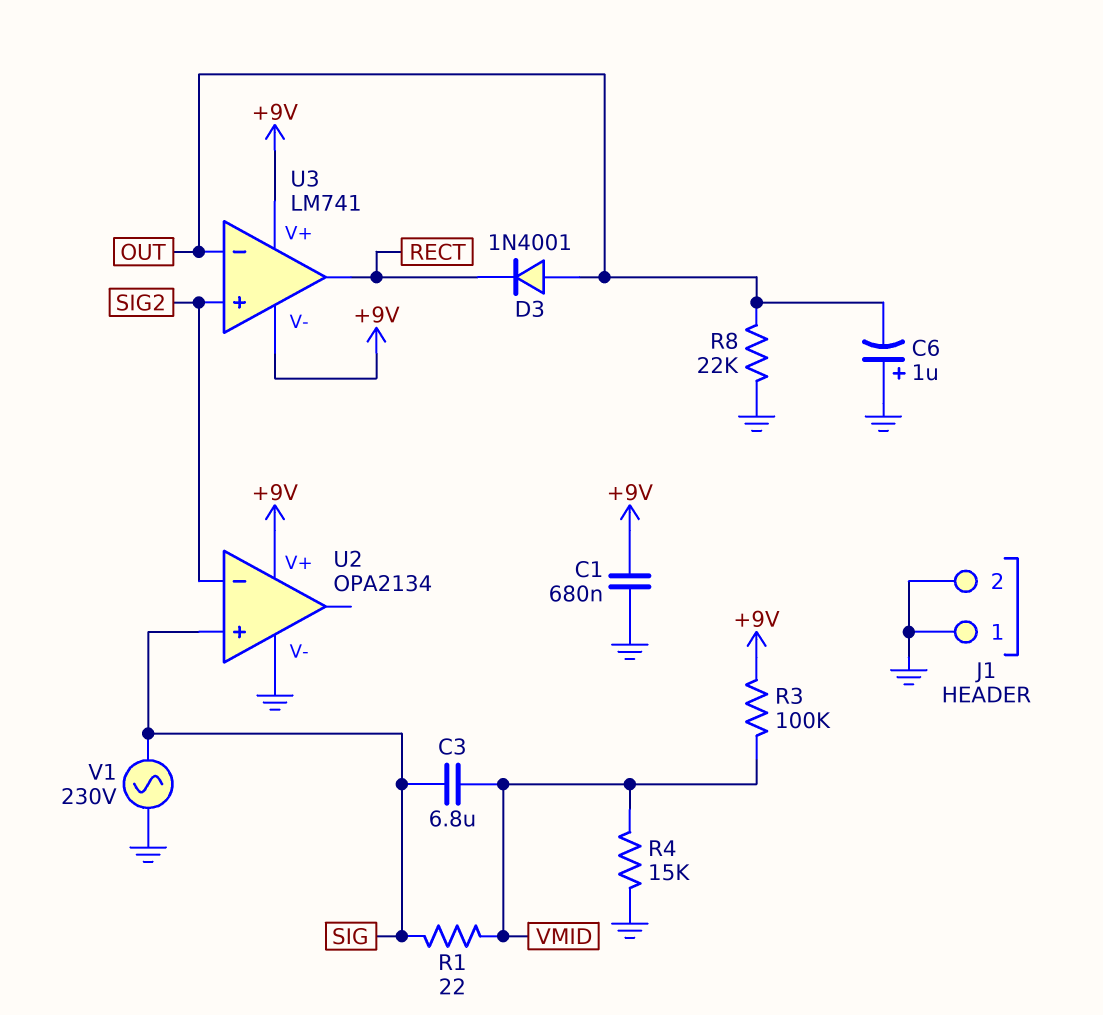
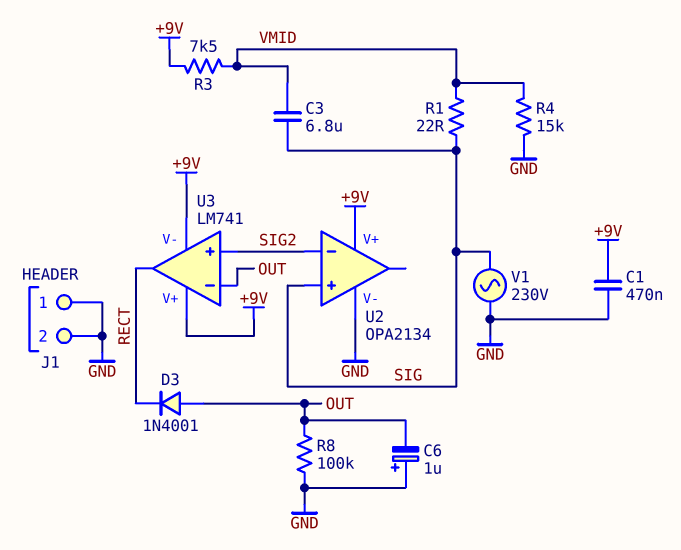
C1: 680nF (+9V, GND) -> 470nF (+9V, GND)
R3: 100k (+9V, VMID) -> 7.5k (+9V, VMID)
R8: 22k (GND, OUT) -> 100k (GND, OUT)

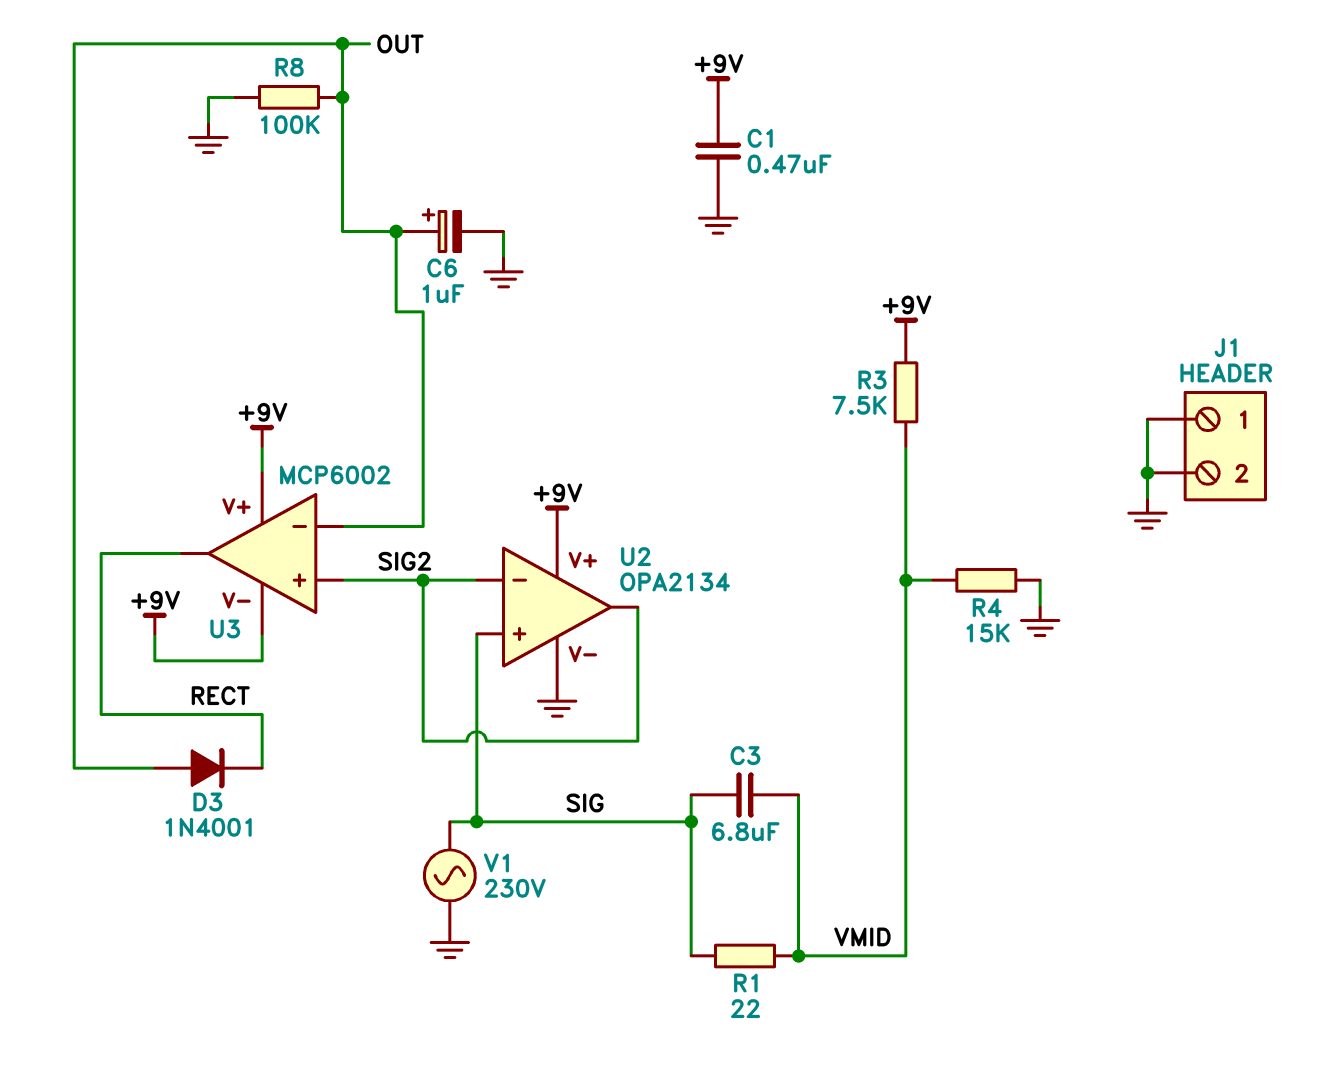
C6: 1uF (plus GND, minus OUT) -> 1uF (plus OUT, minus GND)
U2 pin out: none -> SIG2
U3: LM741 -> MCP6002

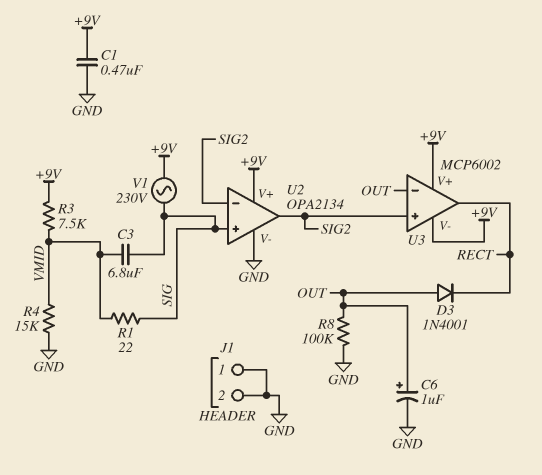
V1: AC 230V (GND, SIG) -> AC 230V (+9V, SIG)

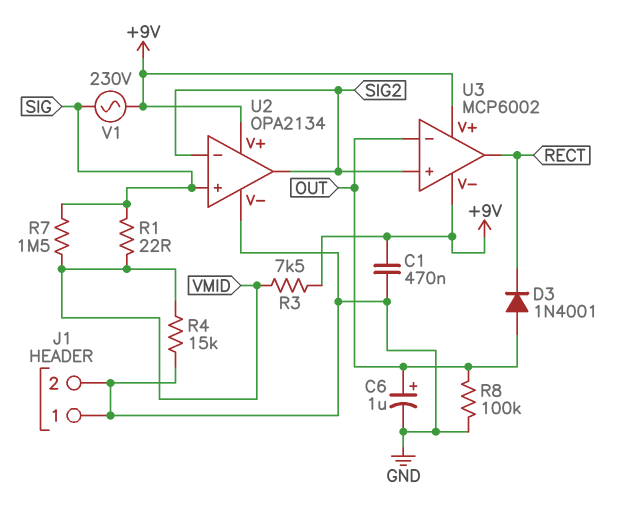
C3: 6.8uF (SIG, VMID) -> none
R7: none -> 1.5M (SIG, VMID)

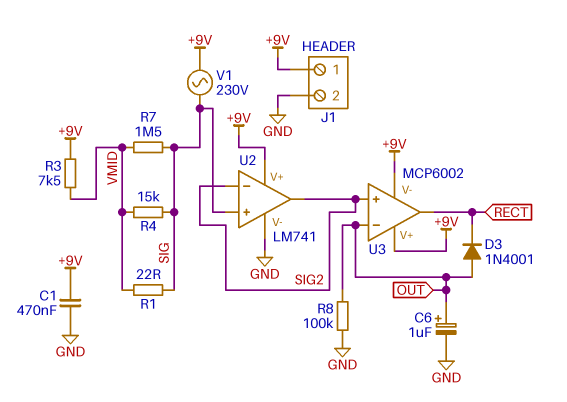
J1 pin 1: GND -> +9V
R4: 15k (GND, VMID) -> 15k (SIG, VMID)
U2: OPA2134 -> LM741

